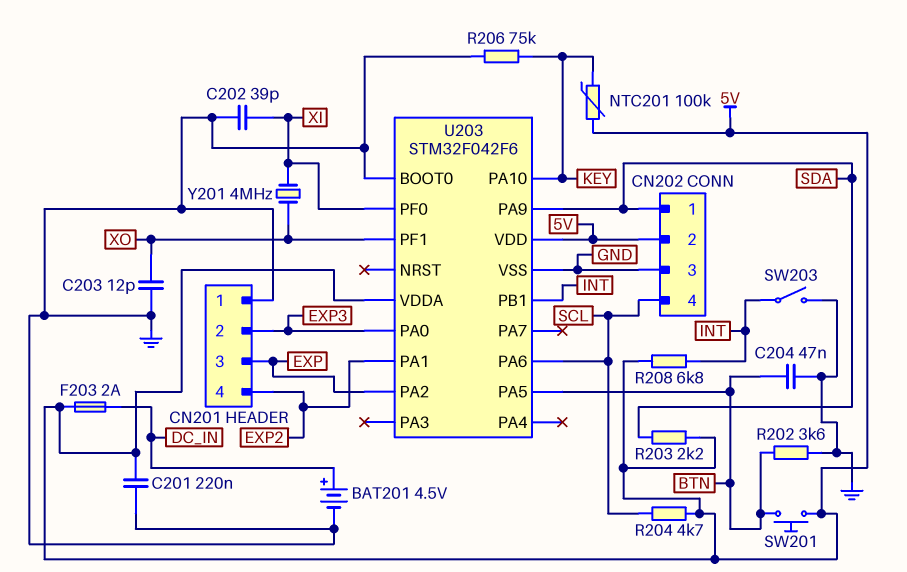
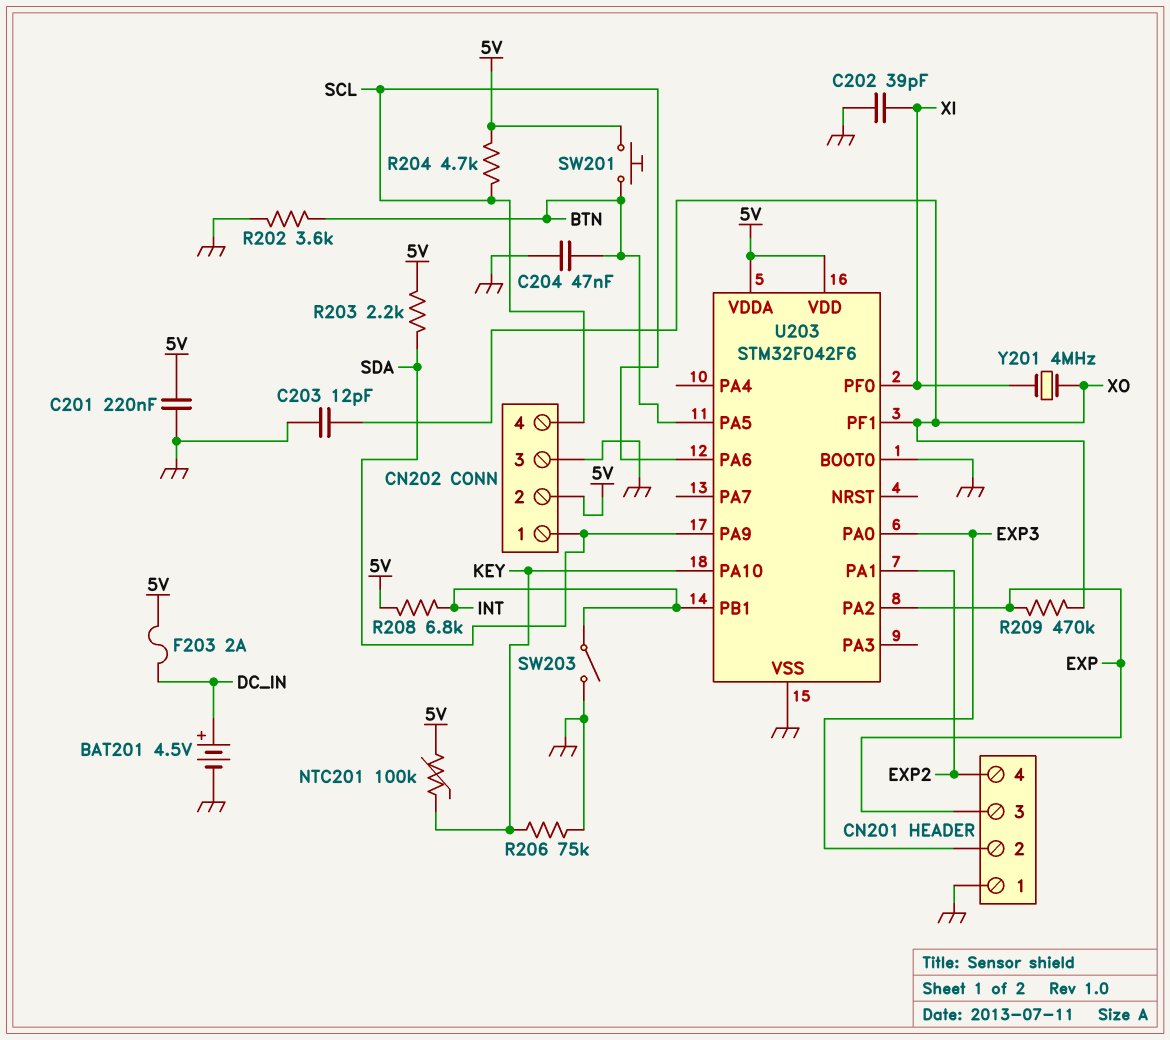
R209: none -> 470k (EXP, XO)

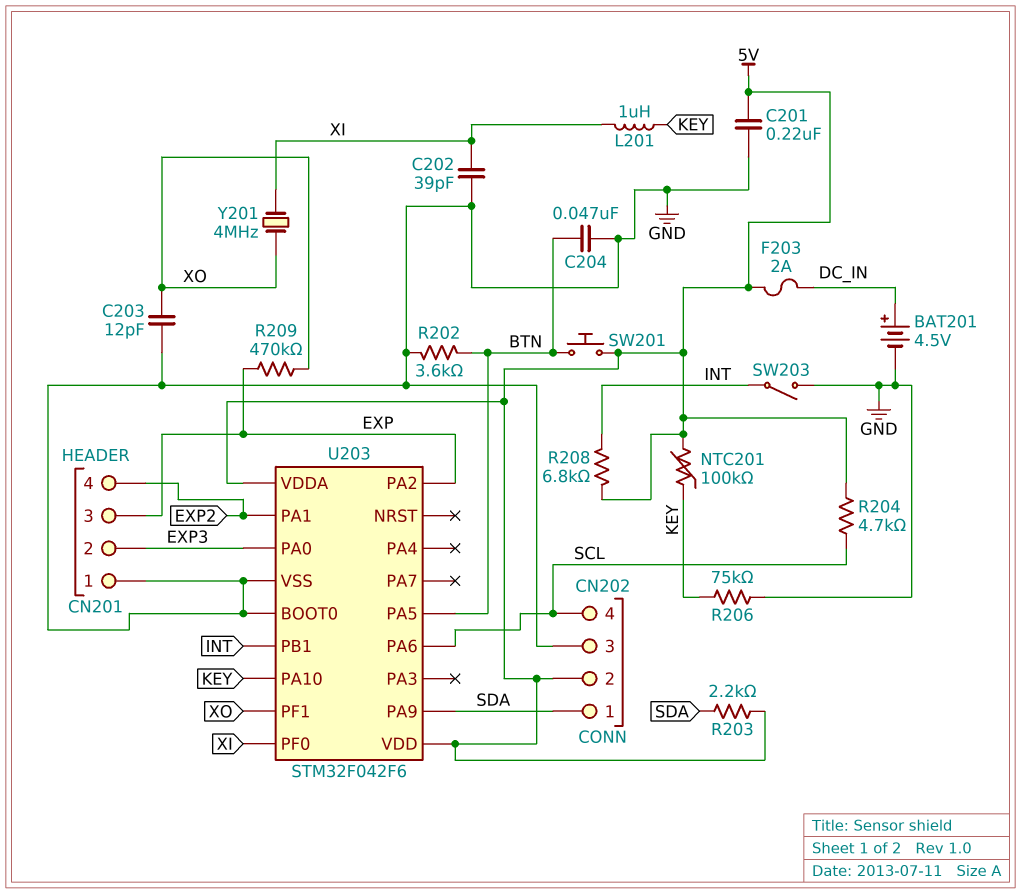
L201: none -> 1uH (KEY, XI)

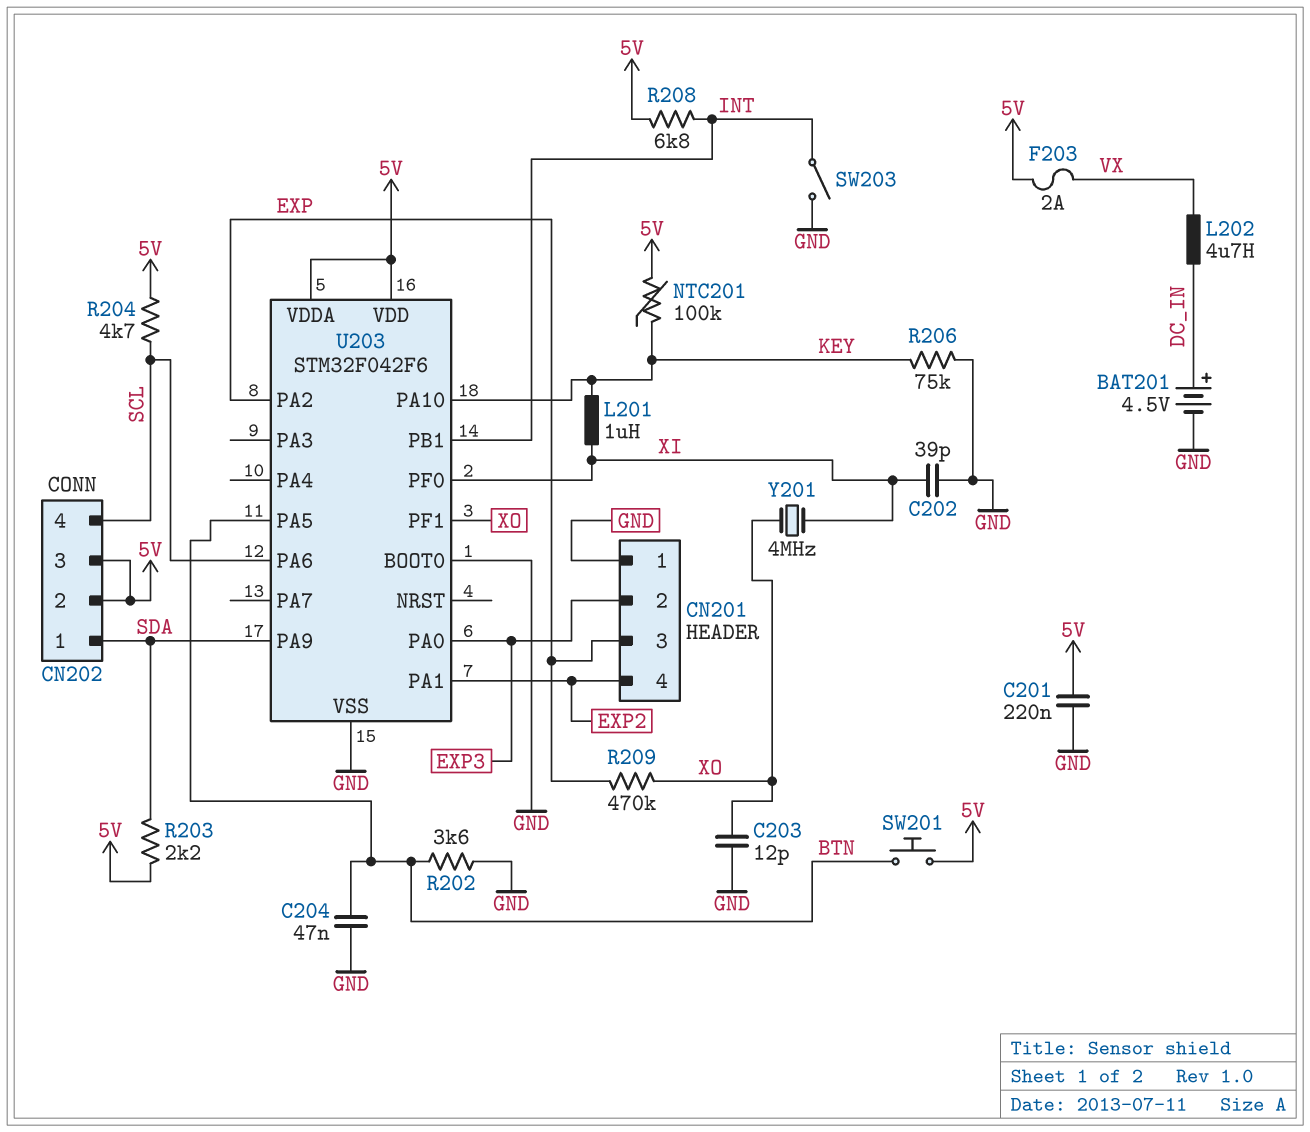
CN202 pin 3: GND -> 5V
F203: 2A (5V, DC_IN) -> 2A (5V, VX)
L202: none -> 4.7uH (DC_IN, VX)

